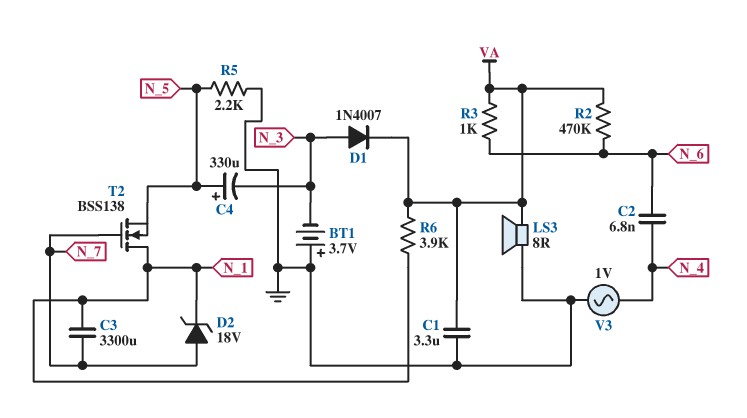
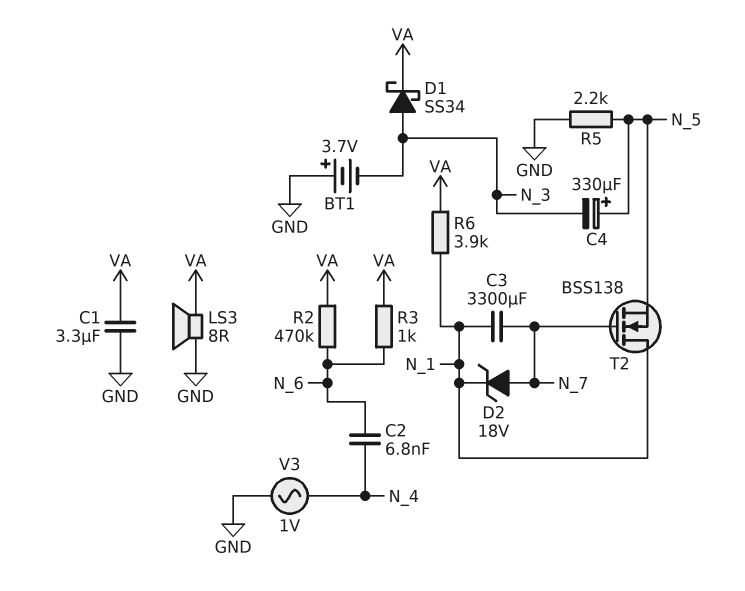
D1: diode 1N4007 (A N_3, K VA) -> schottky SS34 (A N_3, K VA)

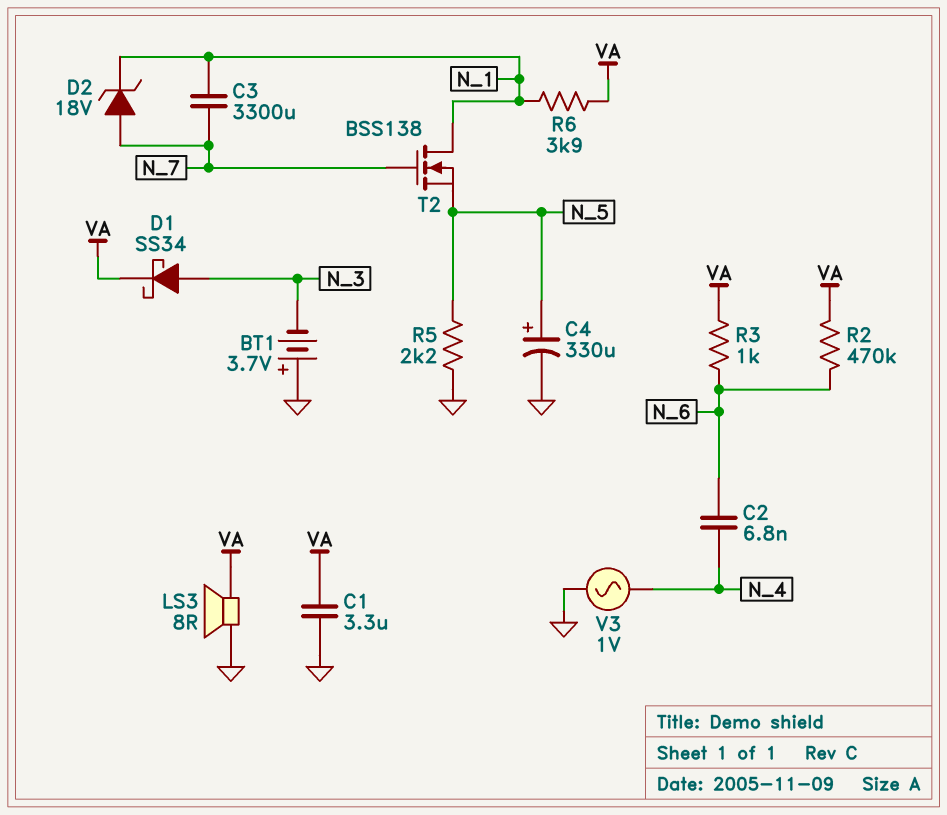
C4: 330uF (plus N_5, minus N_3) -> 330uF (plus N_5, minus GND)

